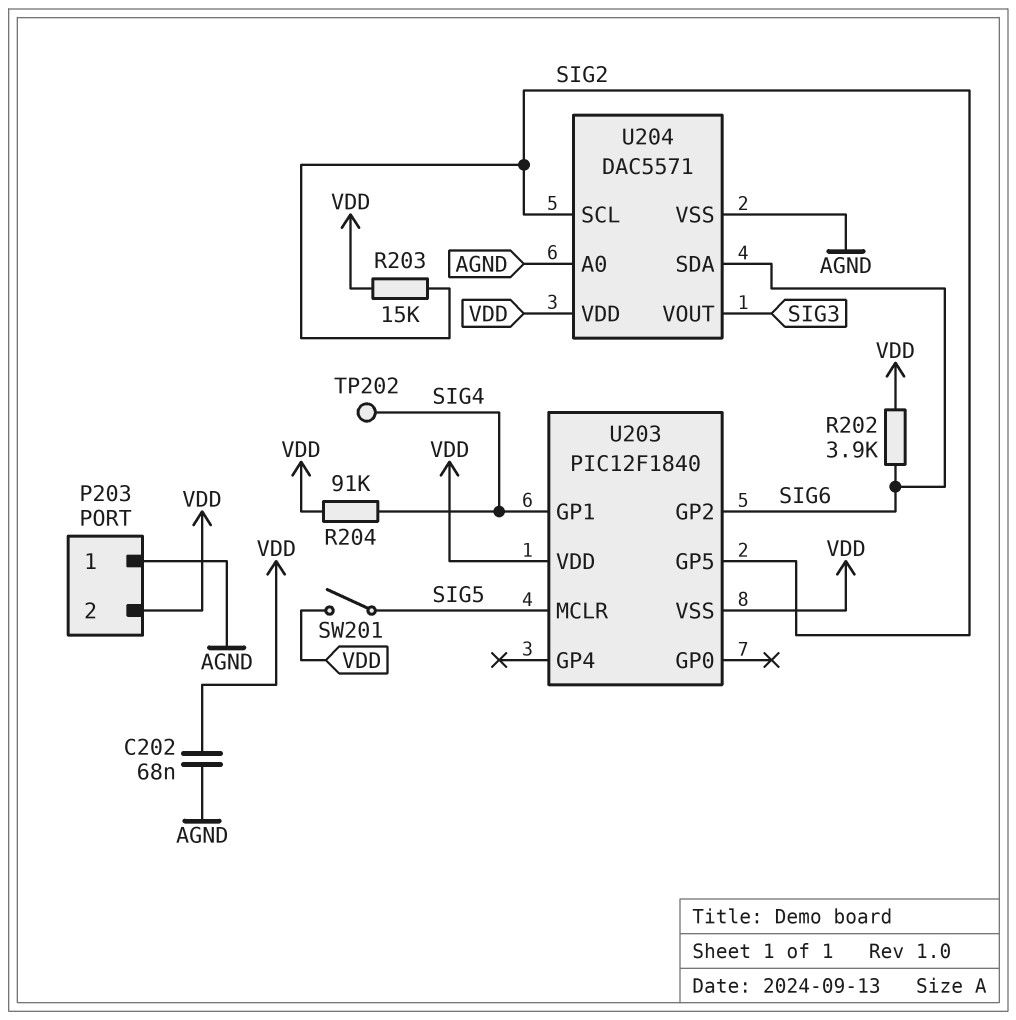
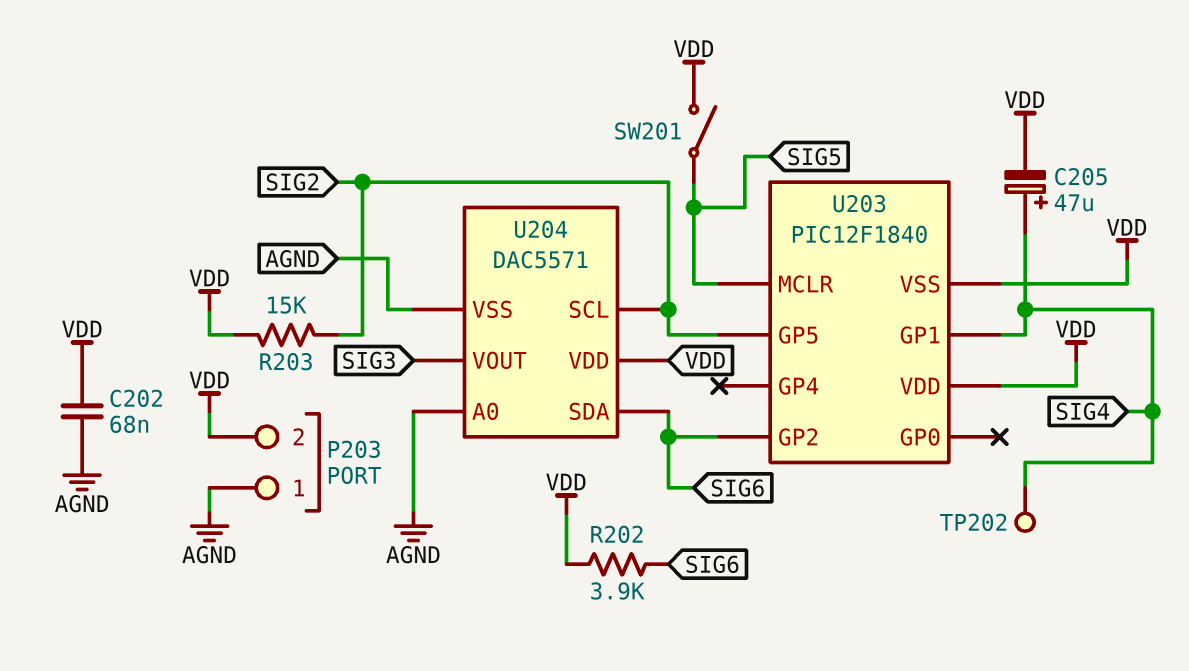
C205: none -> 47uF (plus SIG4, minus VDD)
R204: 91k (SIG4, VDD) -> none

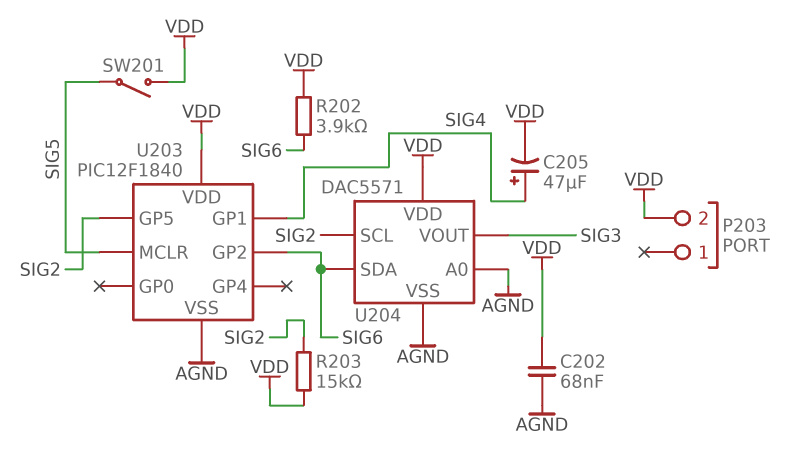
P203 pin 1: AGND -> none
TP202: test point (SIG4) -> none
U203 pin VSS: VDD -> AGND

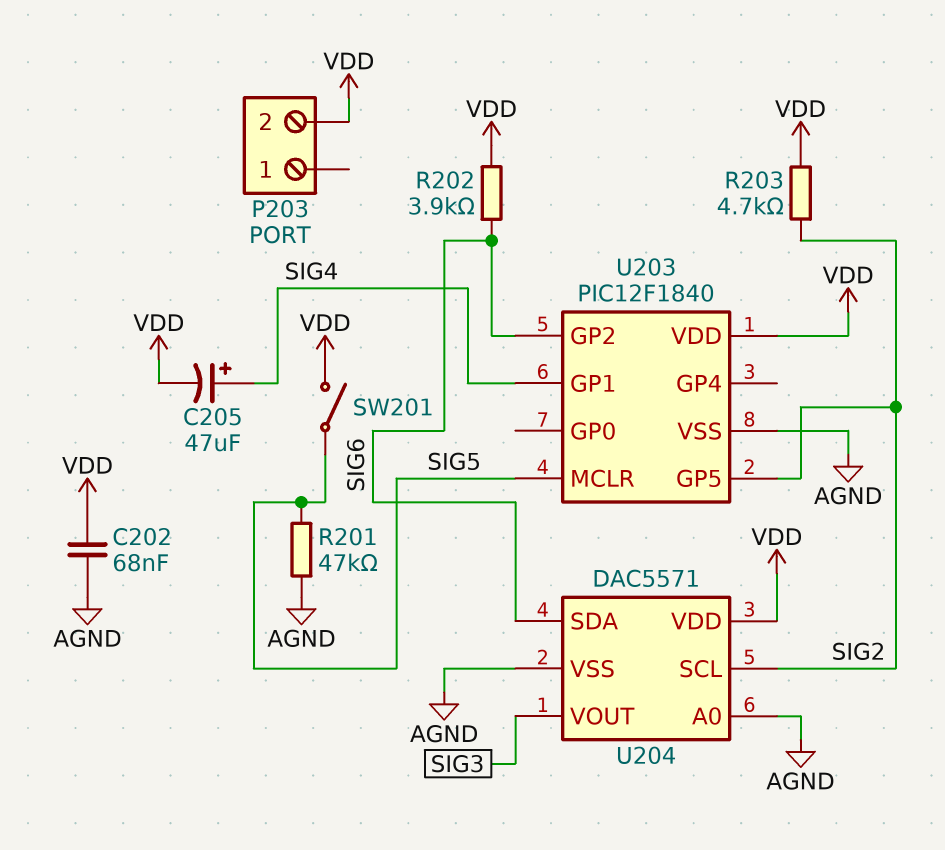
R201: none -> 47k (AGND, SIG5)
R203: 15k (SIG2, VDD) -> 4.7k (SIG2, VDD)

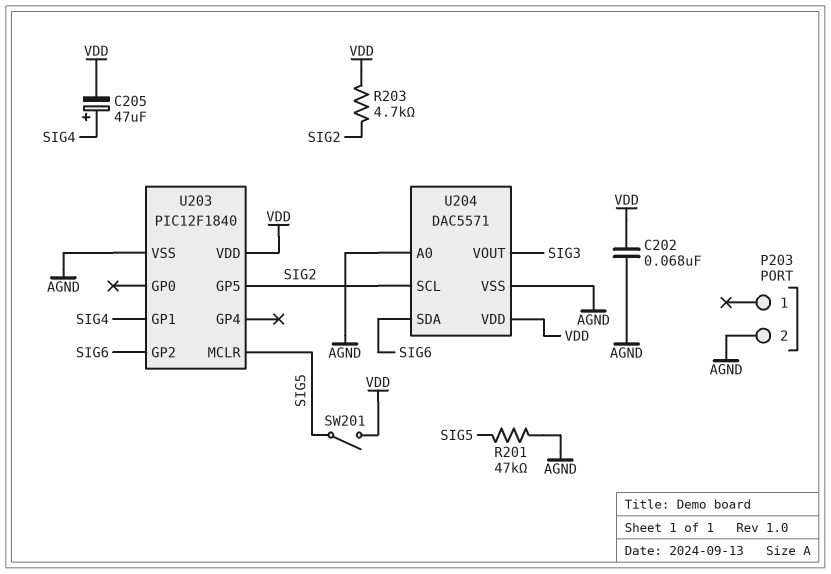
P203 pin 2: VDD -> AGND
R202: 3.9k (SIG6, VDD) -> none

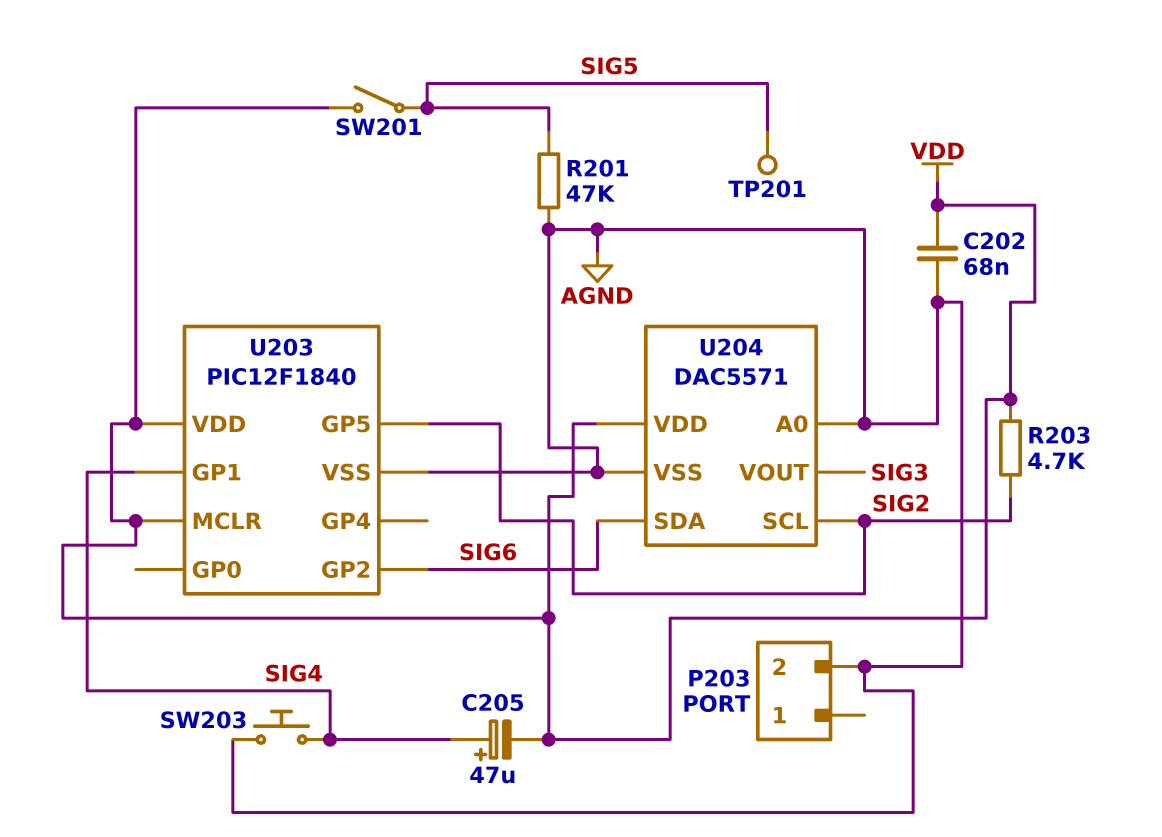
SW203: none -> button (AGND, SIG4)
TP201: none -> test point (SIG5)
U203 pin MCLR: SIG5 -> VDD

